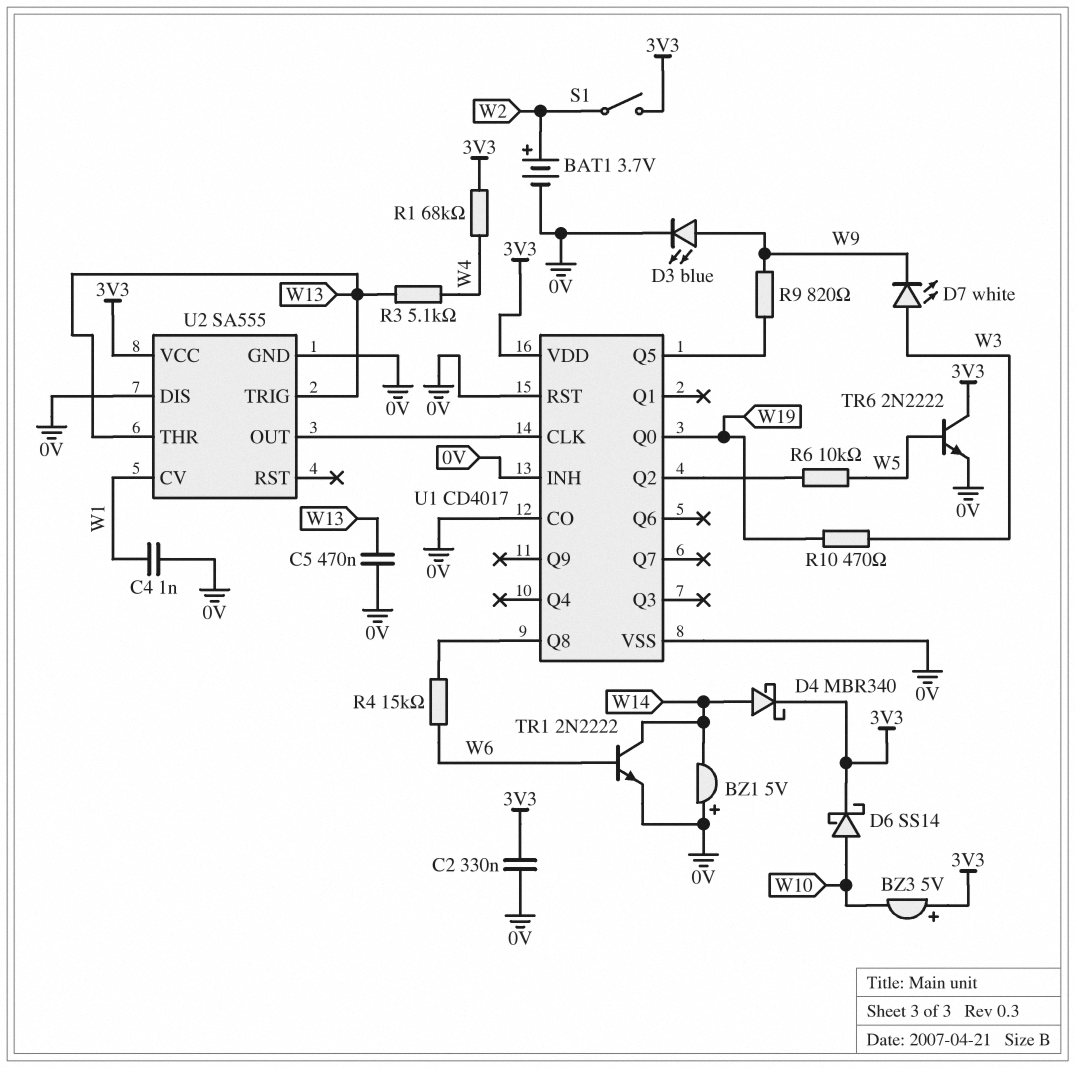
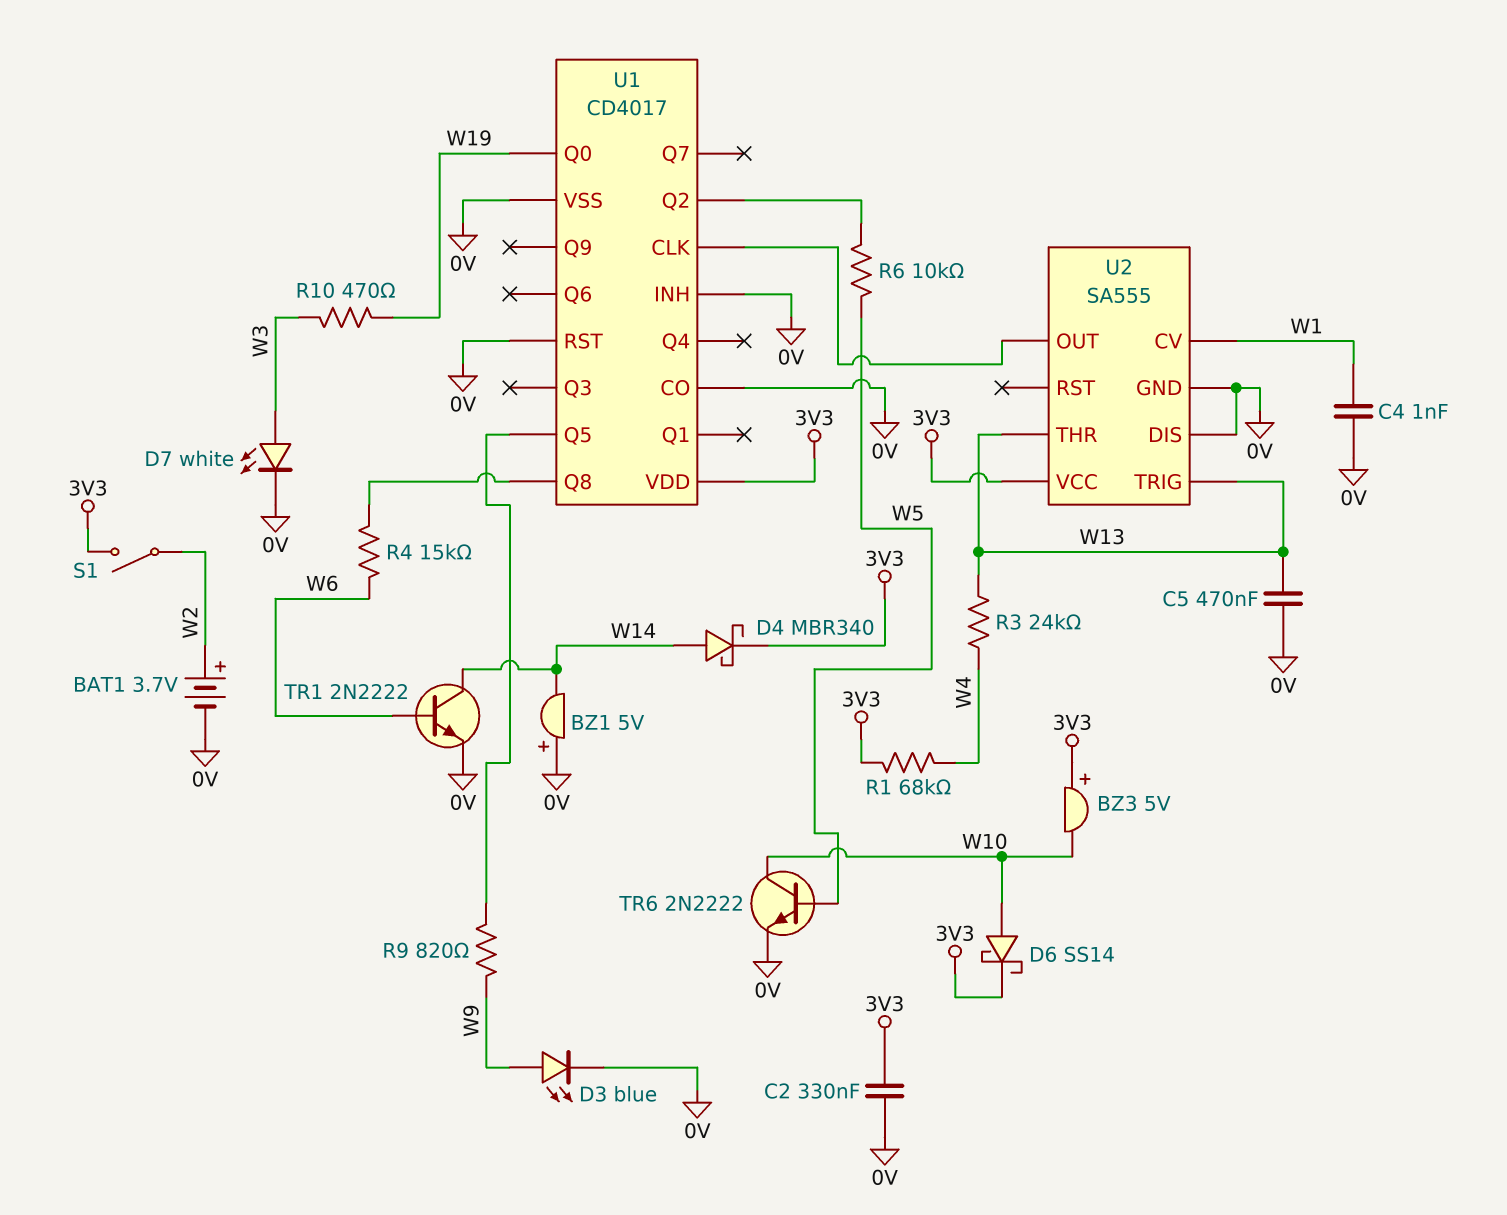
D7: LED white (A W3, K W9) -> LED white (A W3, K 0V)
R3: 5.1k (W4, W13) -> 24k (W4, W13)
TR6: NPN 2N2222 (B W5, C 3V3, E 0V) -> NPN 2N2222 (B W5, C W10, E 0V)

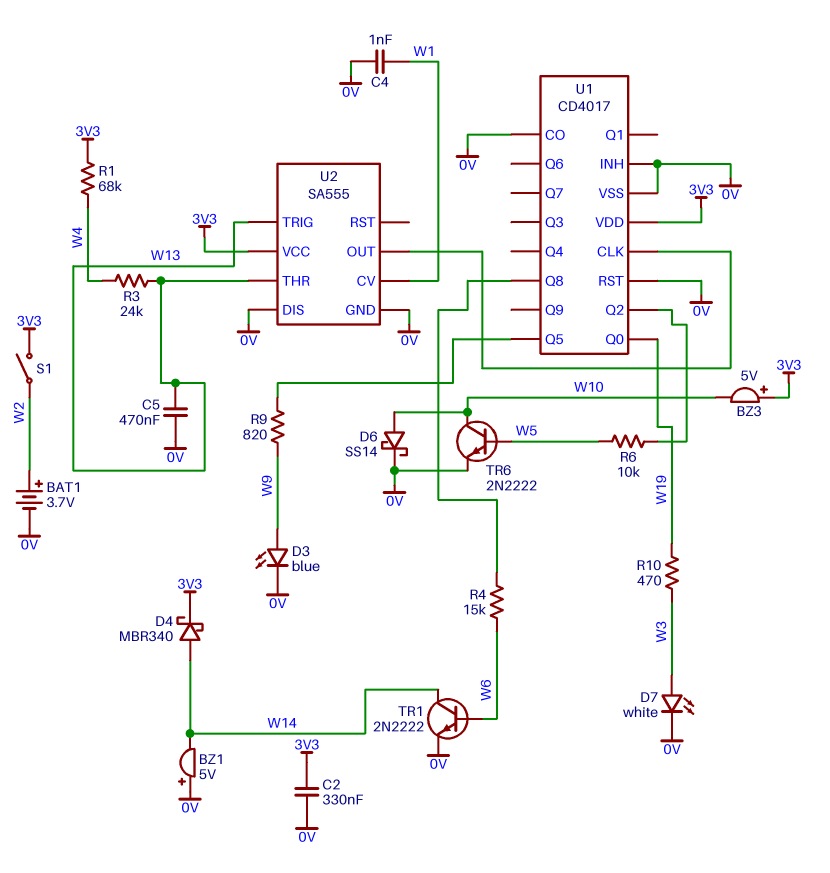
D6: schottky SS14 (A W10, K 3V3) -> schottky SS14 (A W10, K 0V)

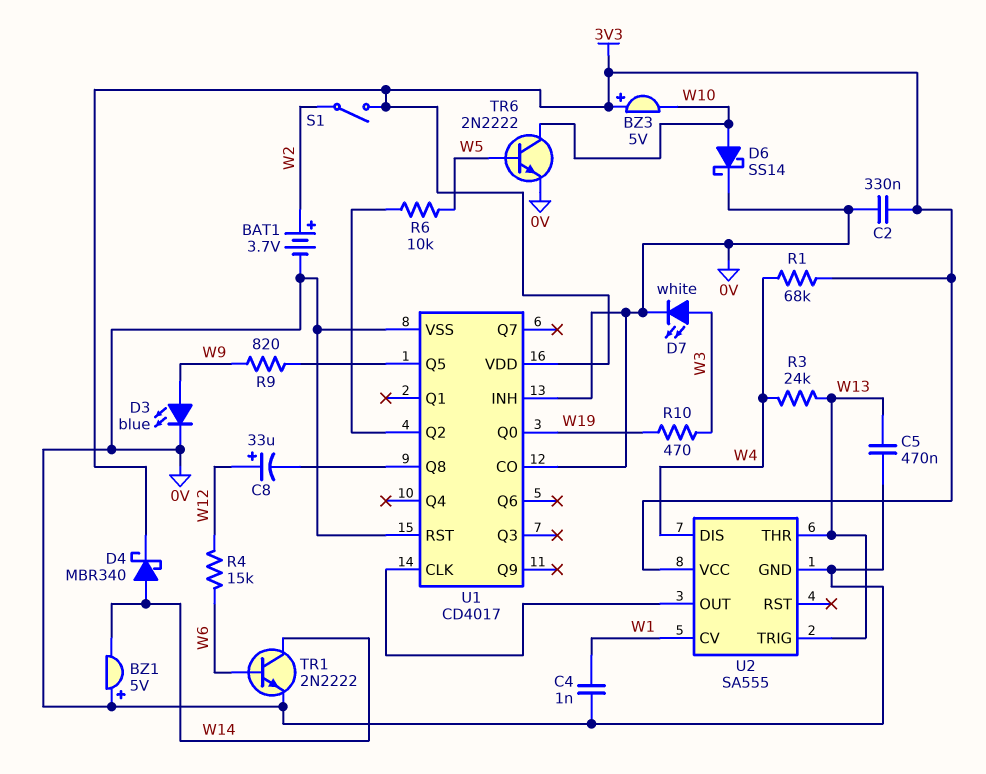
C8: none -> 33uF (plus W12, minus U1/Q8)
R4: 15k (U1/Q8, W6) -> 15k (W6, W12)
U2 pin DIS: 0V -> W4

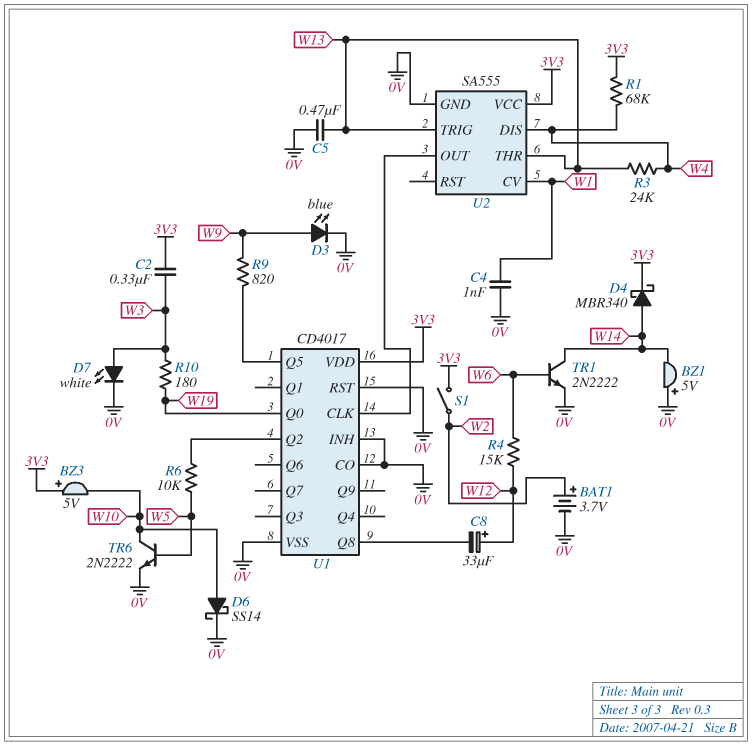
C2: 330nF (0V, 3V3) -> 330nF (3V3, W3)
R10: 470 (W3, W19) -> 180 (W3, W19)

